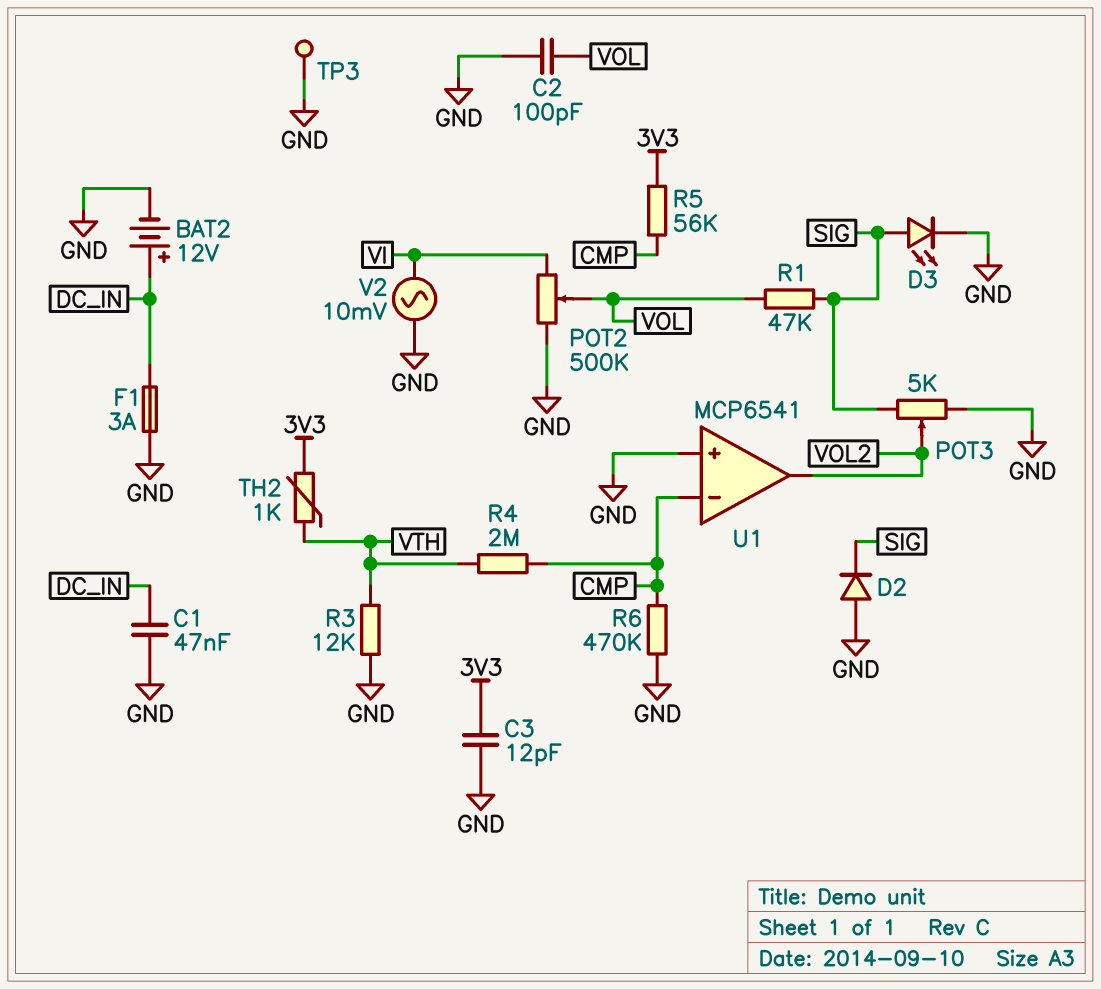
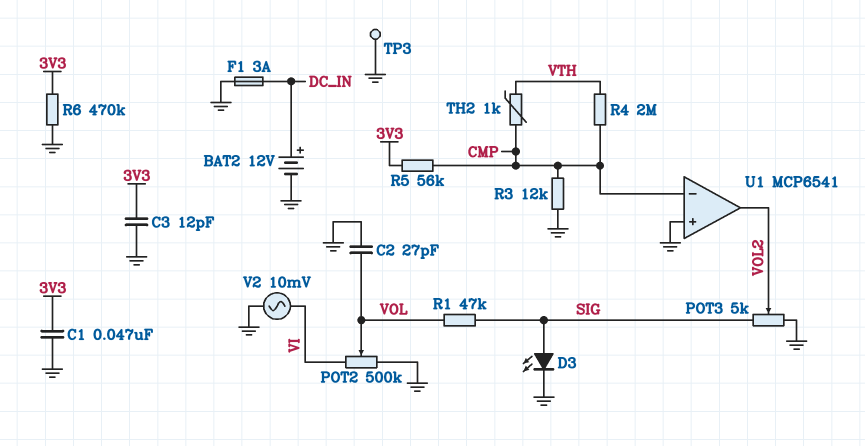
C1: 47nF (DC_IN, GND) -> 47nF (3V3, GND)
C2: 100pF (GND, VOL) -> 27pF (GND, VOL)
D2: diode (A GND, K SIG) -> none
R3: 12k (GND, VTH) -> 12k (CMP, GND)
R6: 470k (CMP, GND) -> 470k (3V3, GND)
TH2: 1k (3V3, VTH) -> 1k (CMP, VTH)

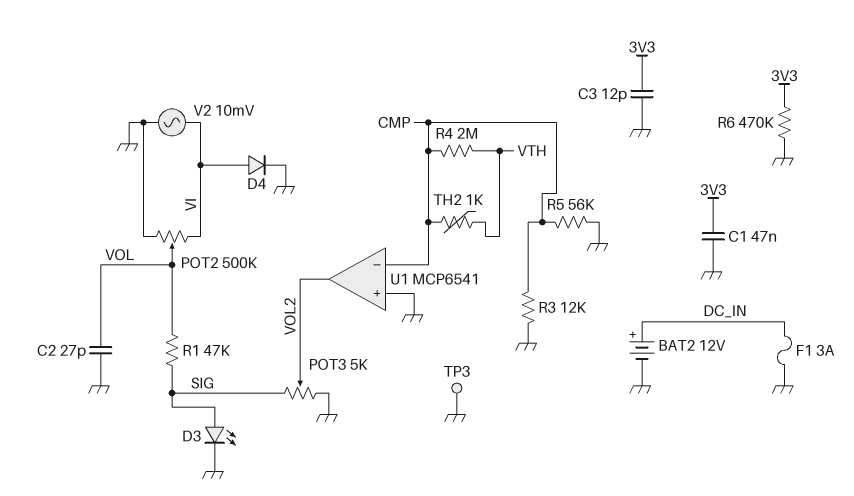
D4: none -> diode (A VI, K GND)
R5: 56k (3V3, CMP) -> 56k (CMP, GND)

